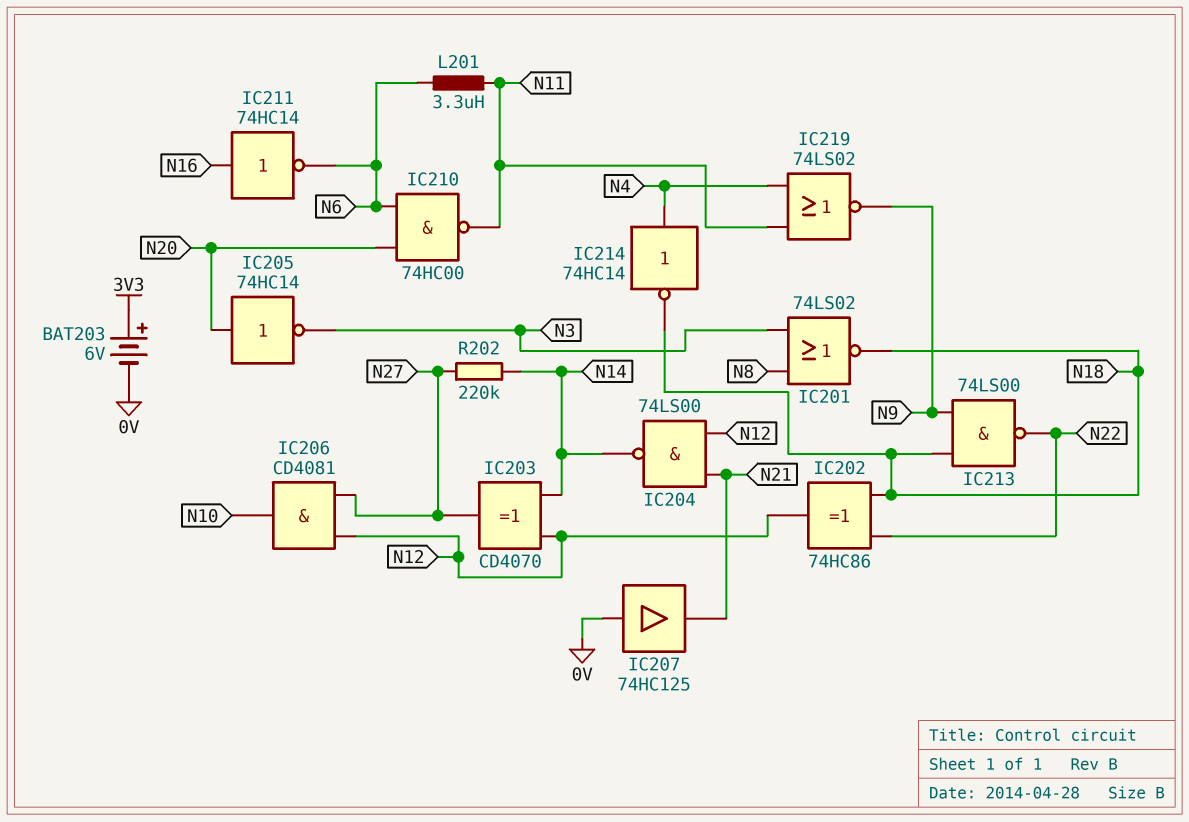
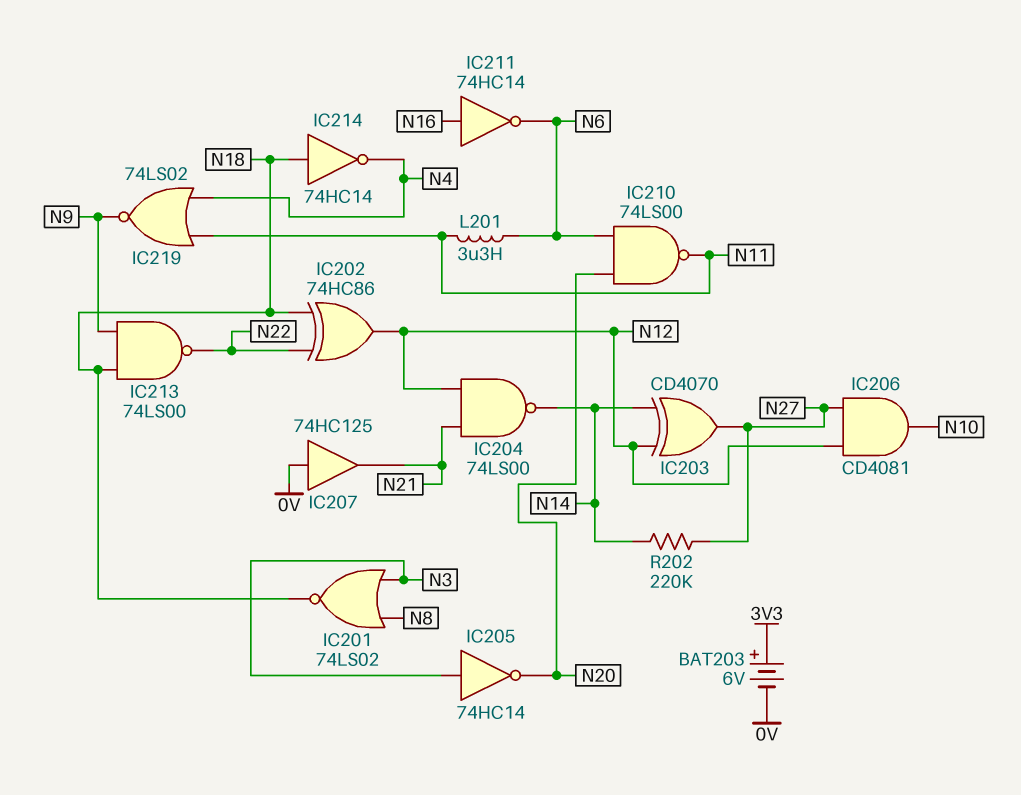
IC205: NOT 74HC14 (in N20, out N3) -> NOT 74HC14 (in N3, out N20)
IC210: NAND 74HC00 (in N6, in N20, out N11) -> NAND 74LS00 (in N6, in N20, out N11)
IC214: NOT 74HC14 (in N4, out N18) -> NOT 74HC14 (in N18, out N4)

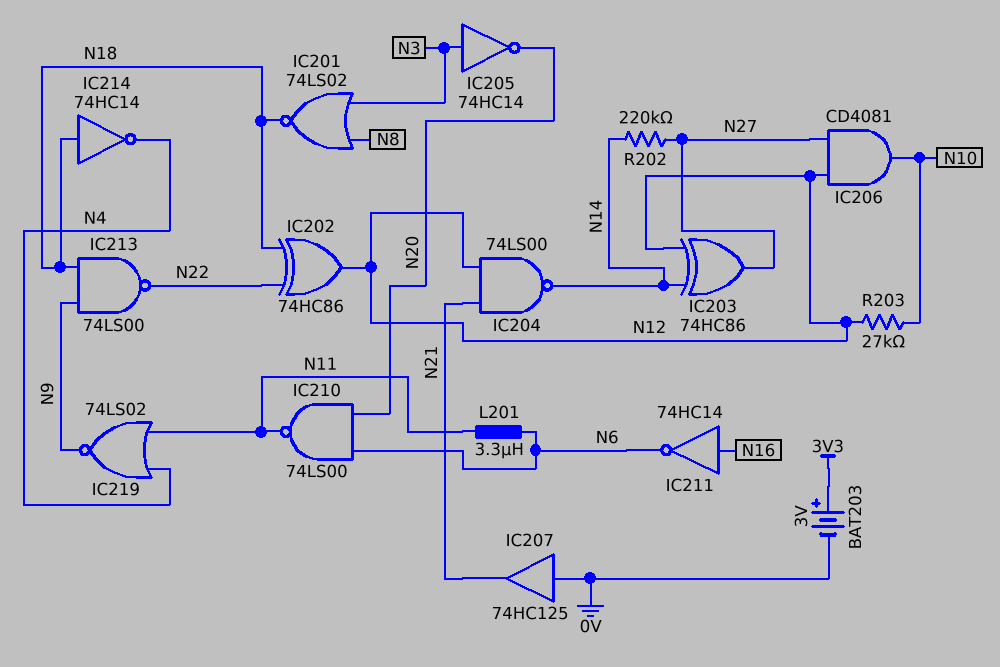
BAT203: 6V (plus 3V3, minus 0V) -> 3V (plus 3V3, minus 0V)
IC203: XOR CD4070 (in N12, in N14, out N27) -> XOR 74HC86 (in N12, in N14, out N27)
R203: none -> 27k (N10, N12)

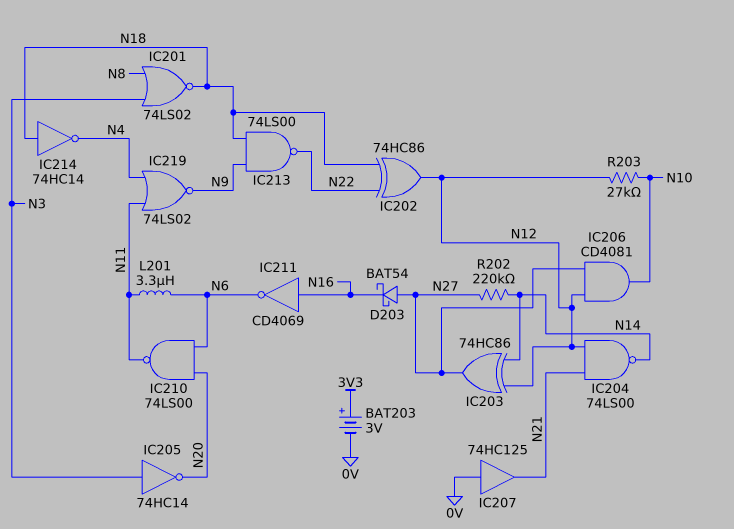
D203: none -> schottky BAT54 (A N27, K N16)
IC211: NOT 74HC14 (in N16, out N6) -> NOT CD4069 (in N16, out N6)

